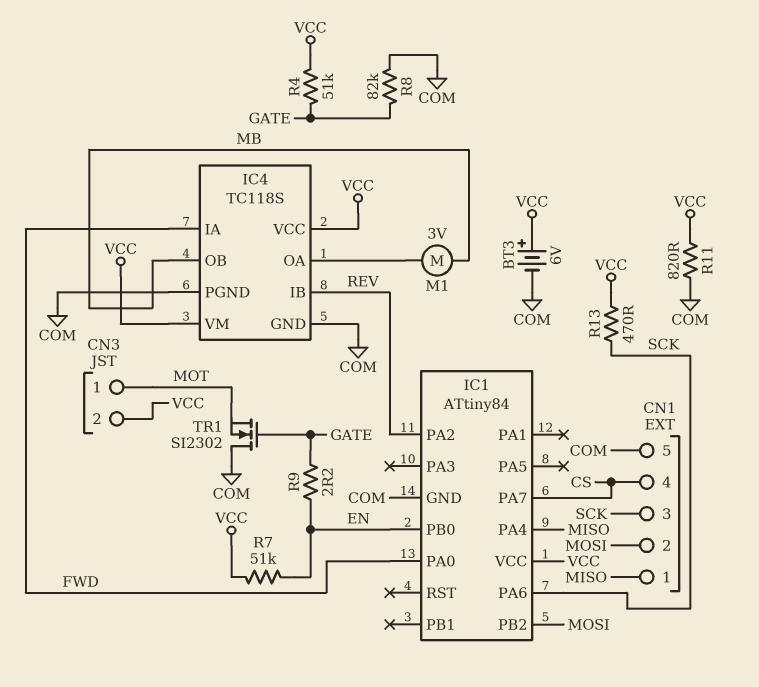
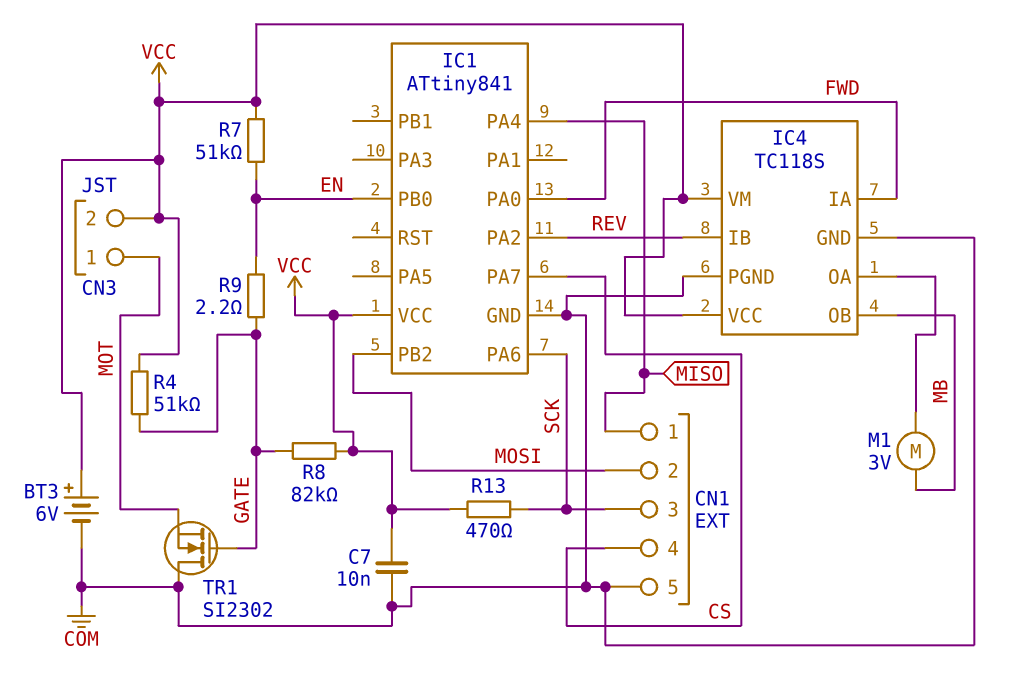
C7: none -> 10nF (COM, VCC)
IC1: ATtiny84 -> ATtiny841
R8: 82k (COM, GATE) -> 82k (GATE, VCC)
R11: 820 (COM, VCC) -> none

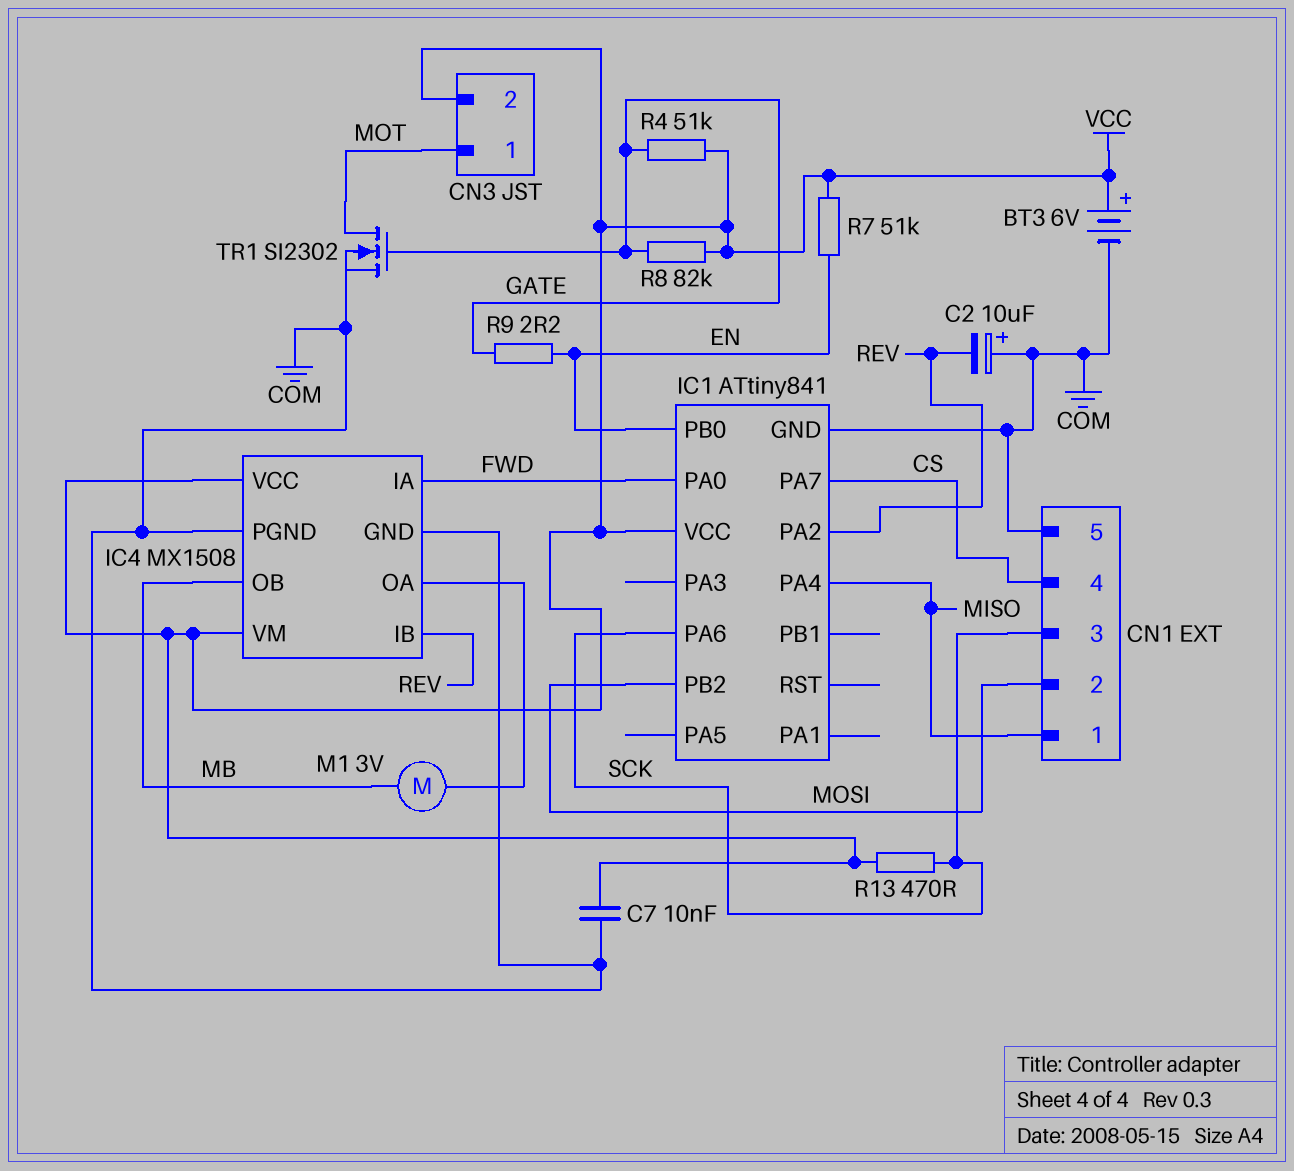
C2: none -> 10uF (plus COM, minus REV)
IC4: TC118S -> MX1508
TR1: NMOS SI2302 (G GATE, D COM, S MOT) -> NMOS SI2302 (G GATE, D MOT, S COM)

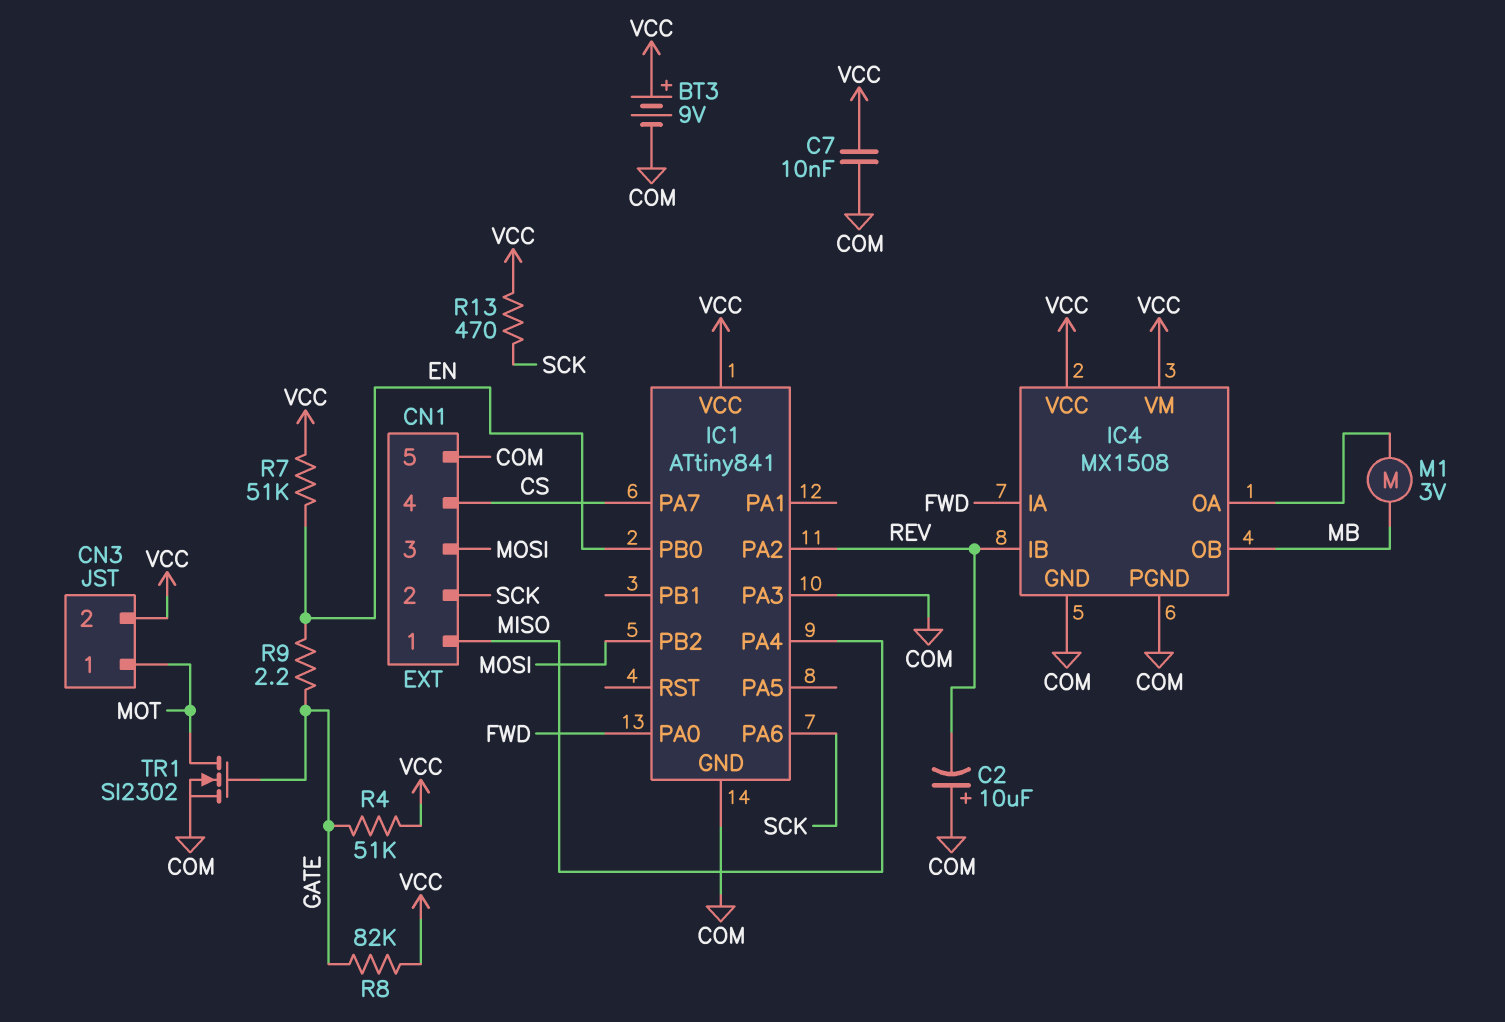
BT3: 6V (plus VCC, minus COM) -> 9V (plus VCC, minus COM)
CN1 pin 2: MOSI -> SCK
CN1 pin 3: SCK -> MOSI
IC1 pin PA3: none -> COM

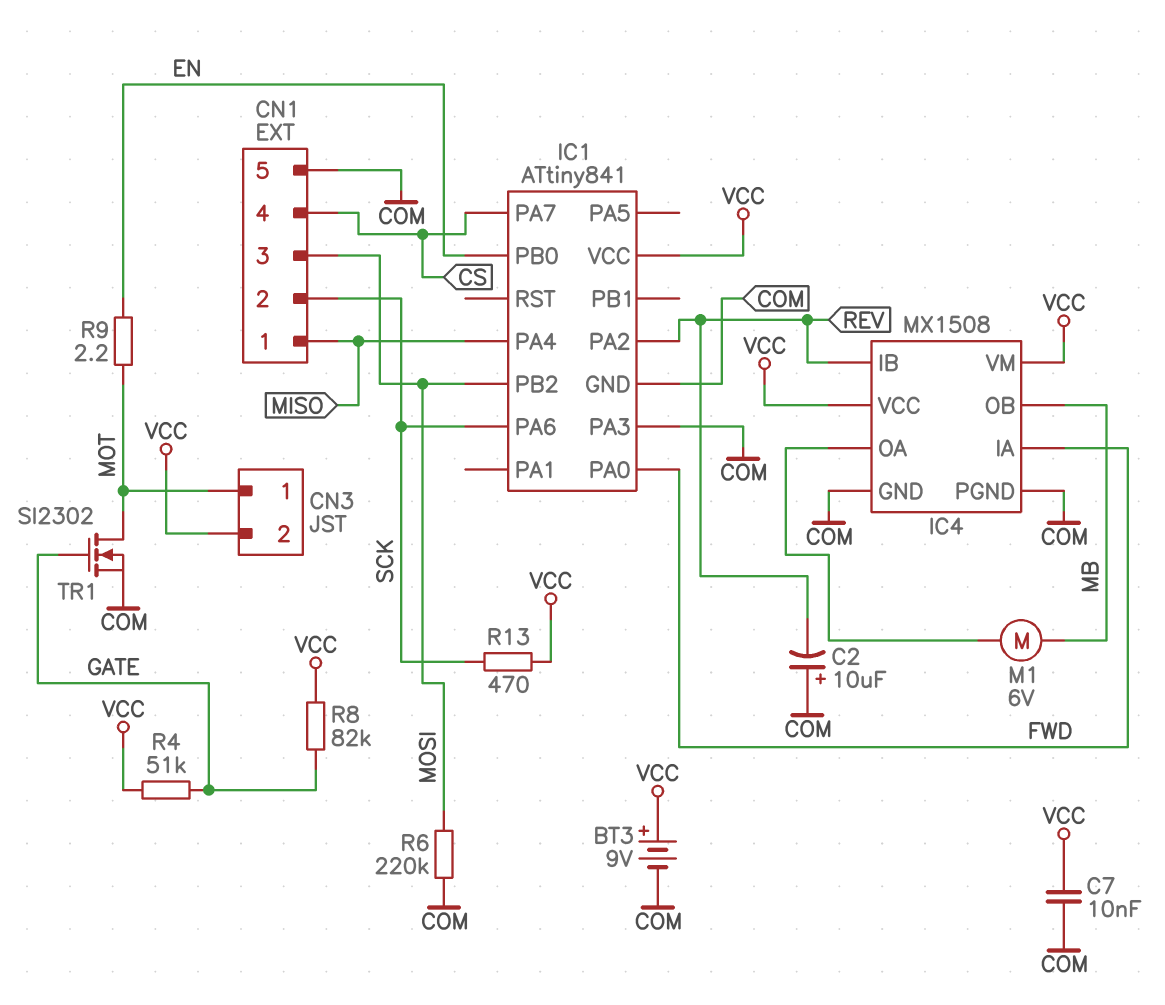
M1: motor 3V (IC4/OA, MB) -> motor 6V (IC4/OA, MB)
R6: none -> 220k (COM, MOSI)
R7: 51k (EN, VCC) -> none
R9: 2.2 (EN, GATE) -> 2.2 (EN, MOT)

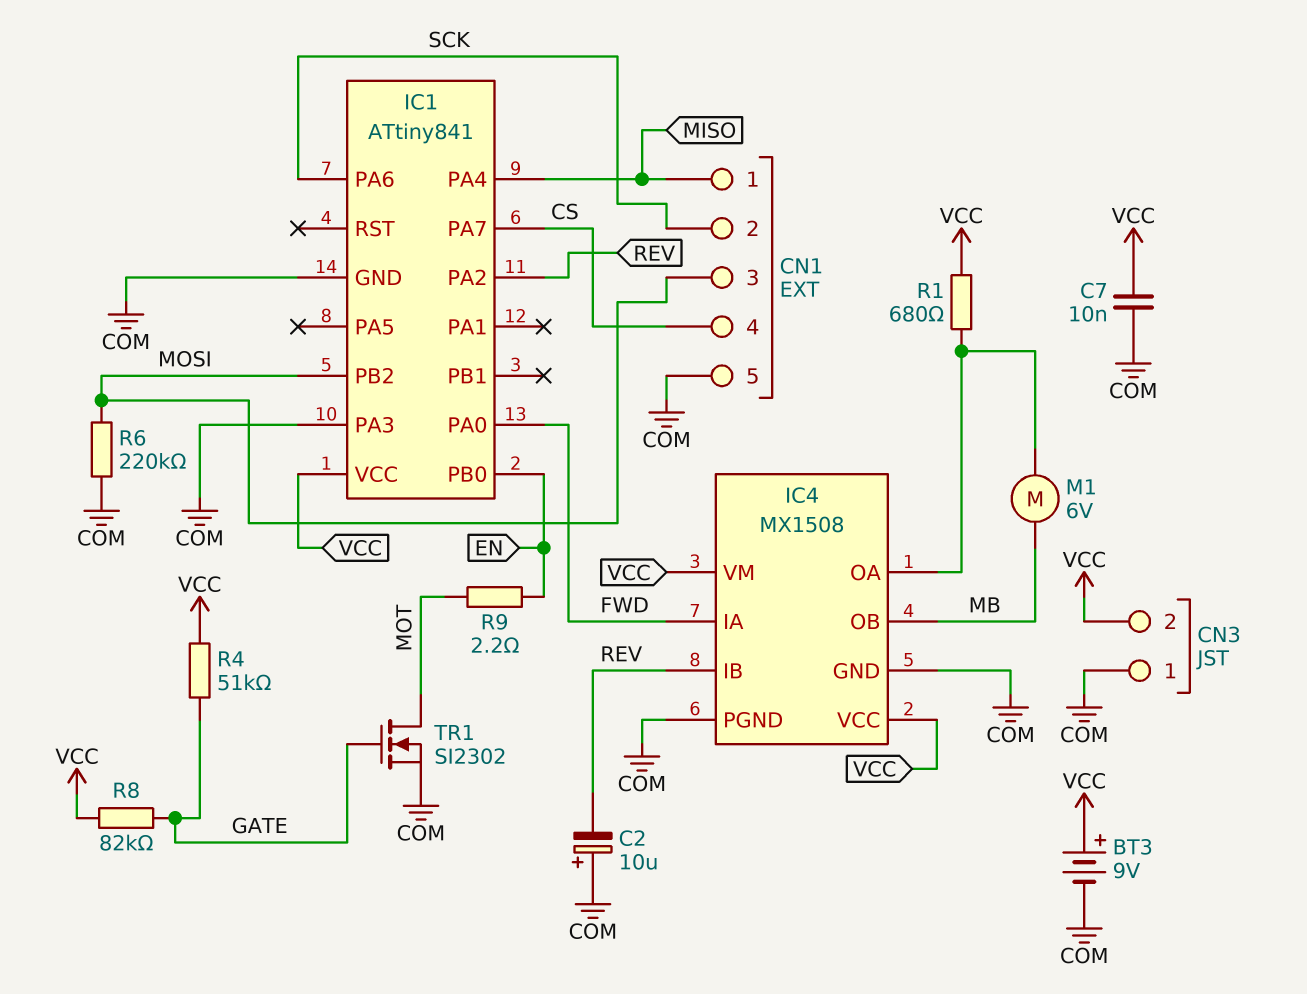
CN3 pin 1: MOT -> COM
R1: none -> 680 (IC4/OA, VCC)
R13: 470 (SCK, VCC) -> none

